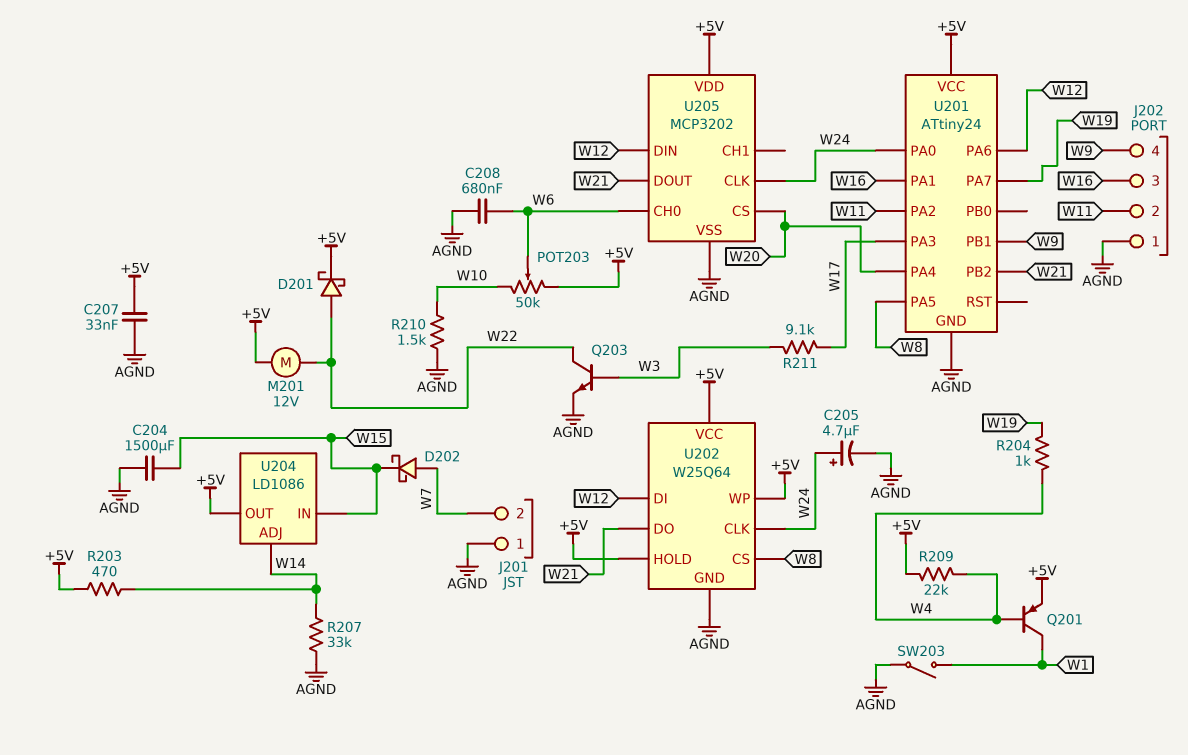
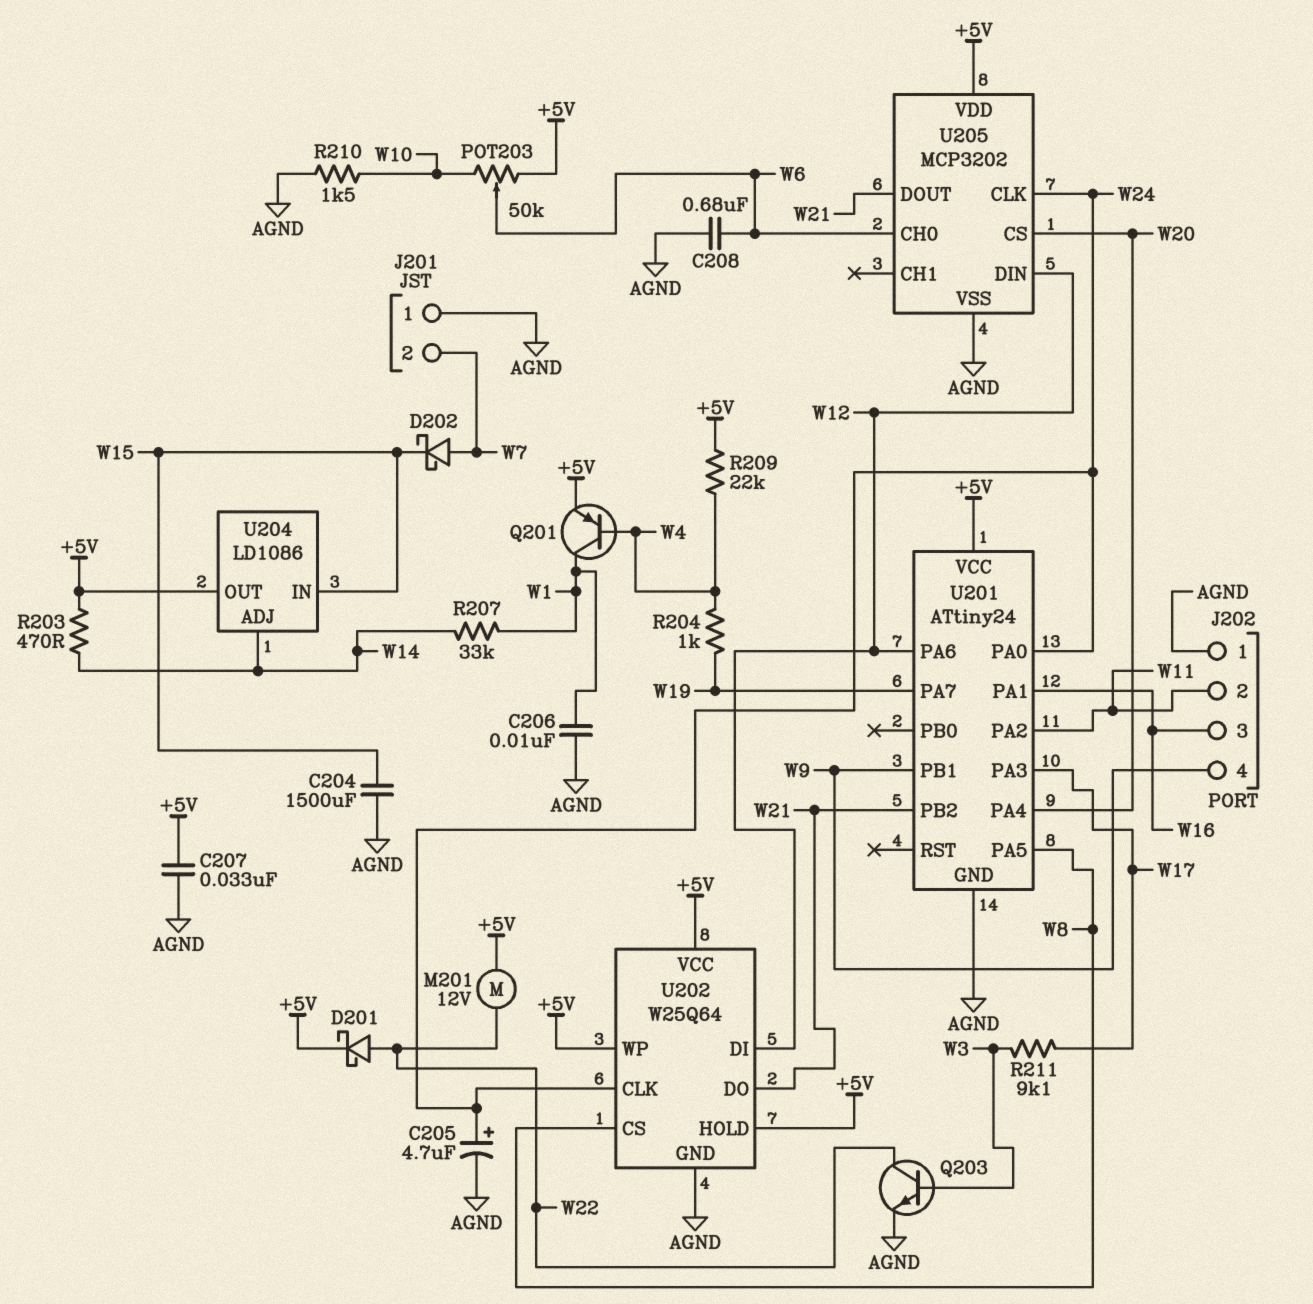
C206: none -> 10nF (AGND, W1)
R207: 33k (AGND, W14) -> 33k (W1, W14)
SW203: switch (AGND, W1) -> none

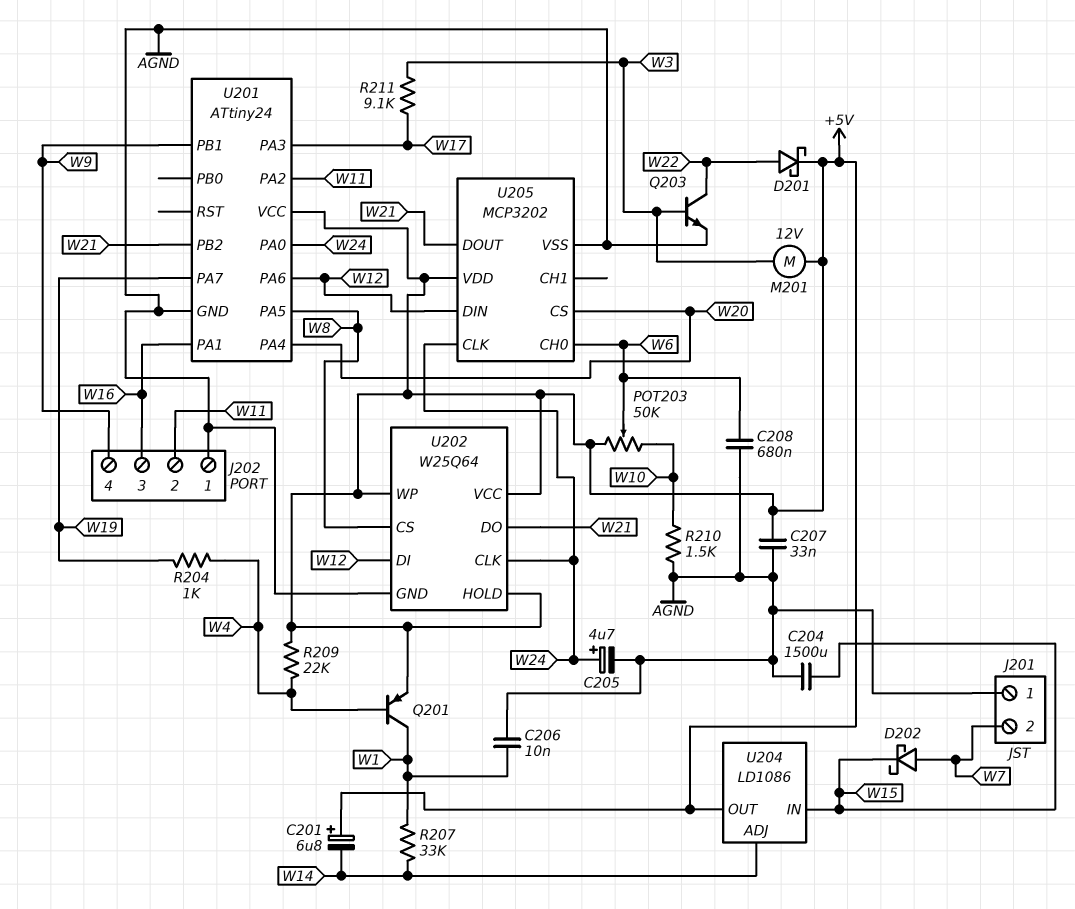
C201: none -> 6.8uF (plus +5V, minus W14)
M201: motor 12V (+5V, W22) -> motor 12V (+5V, W3)
R203: 470 (+5V, W14) -> none

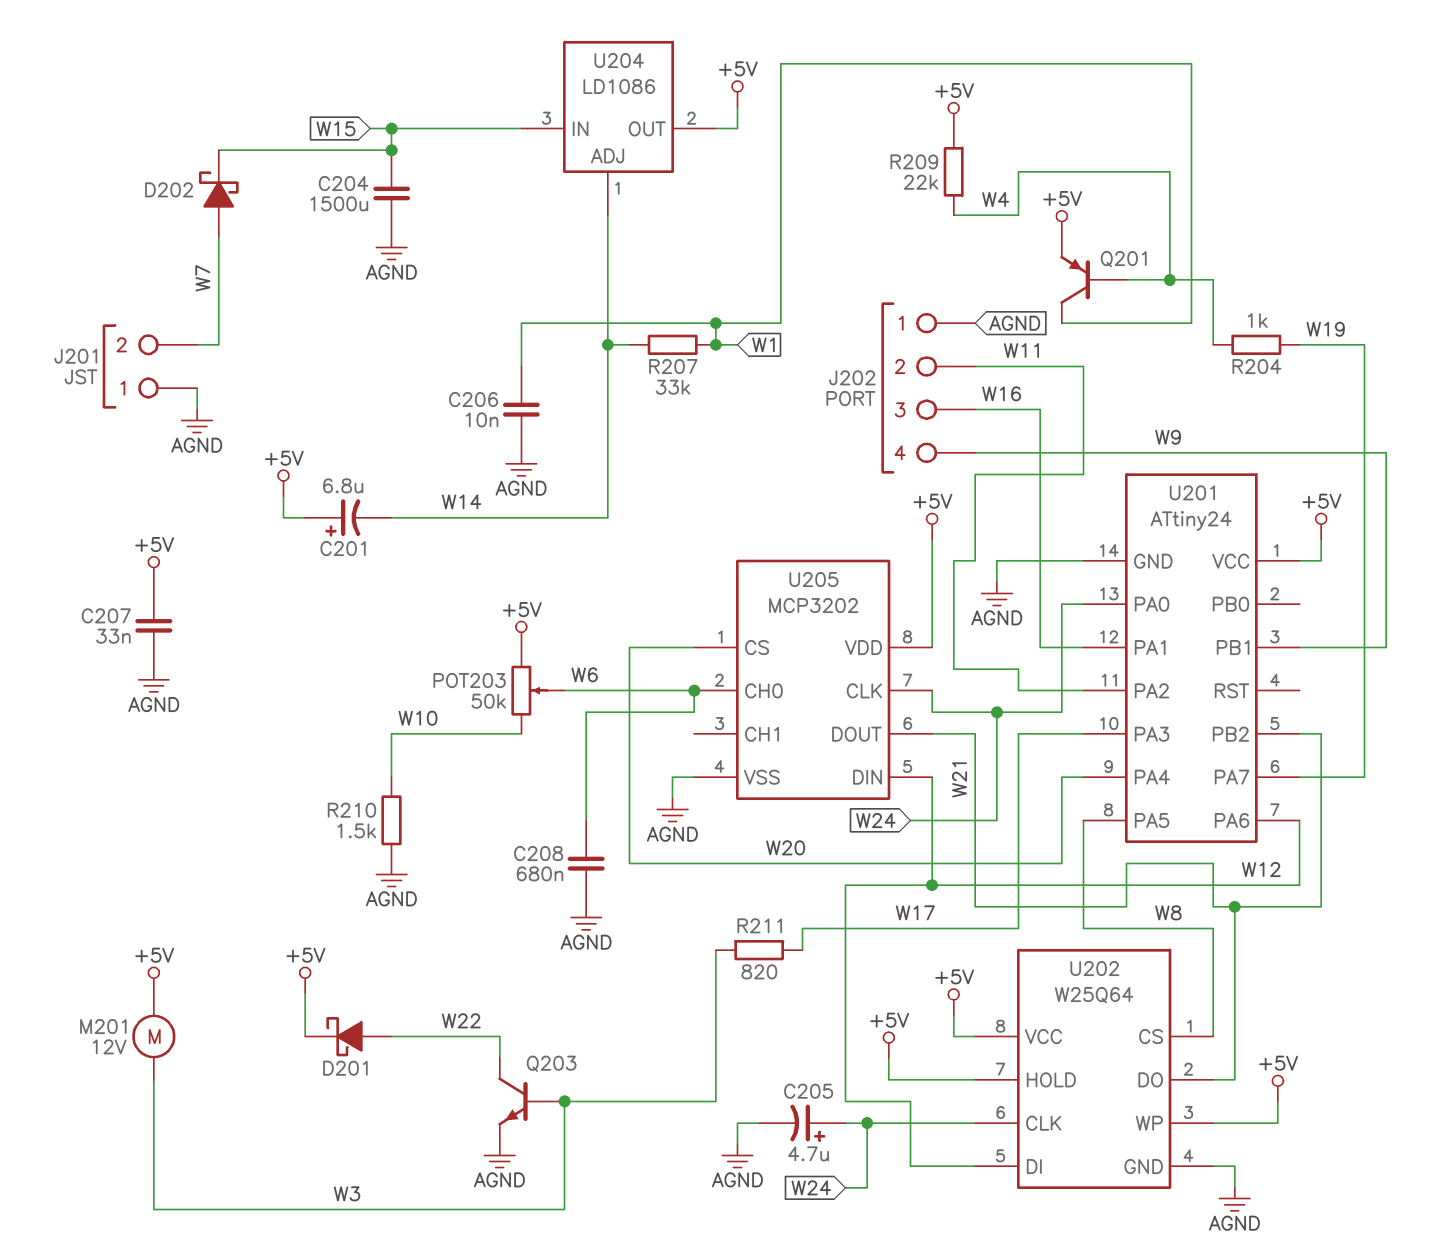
R211: 9.1k (W3, W17) -> 820 (W3, W17)

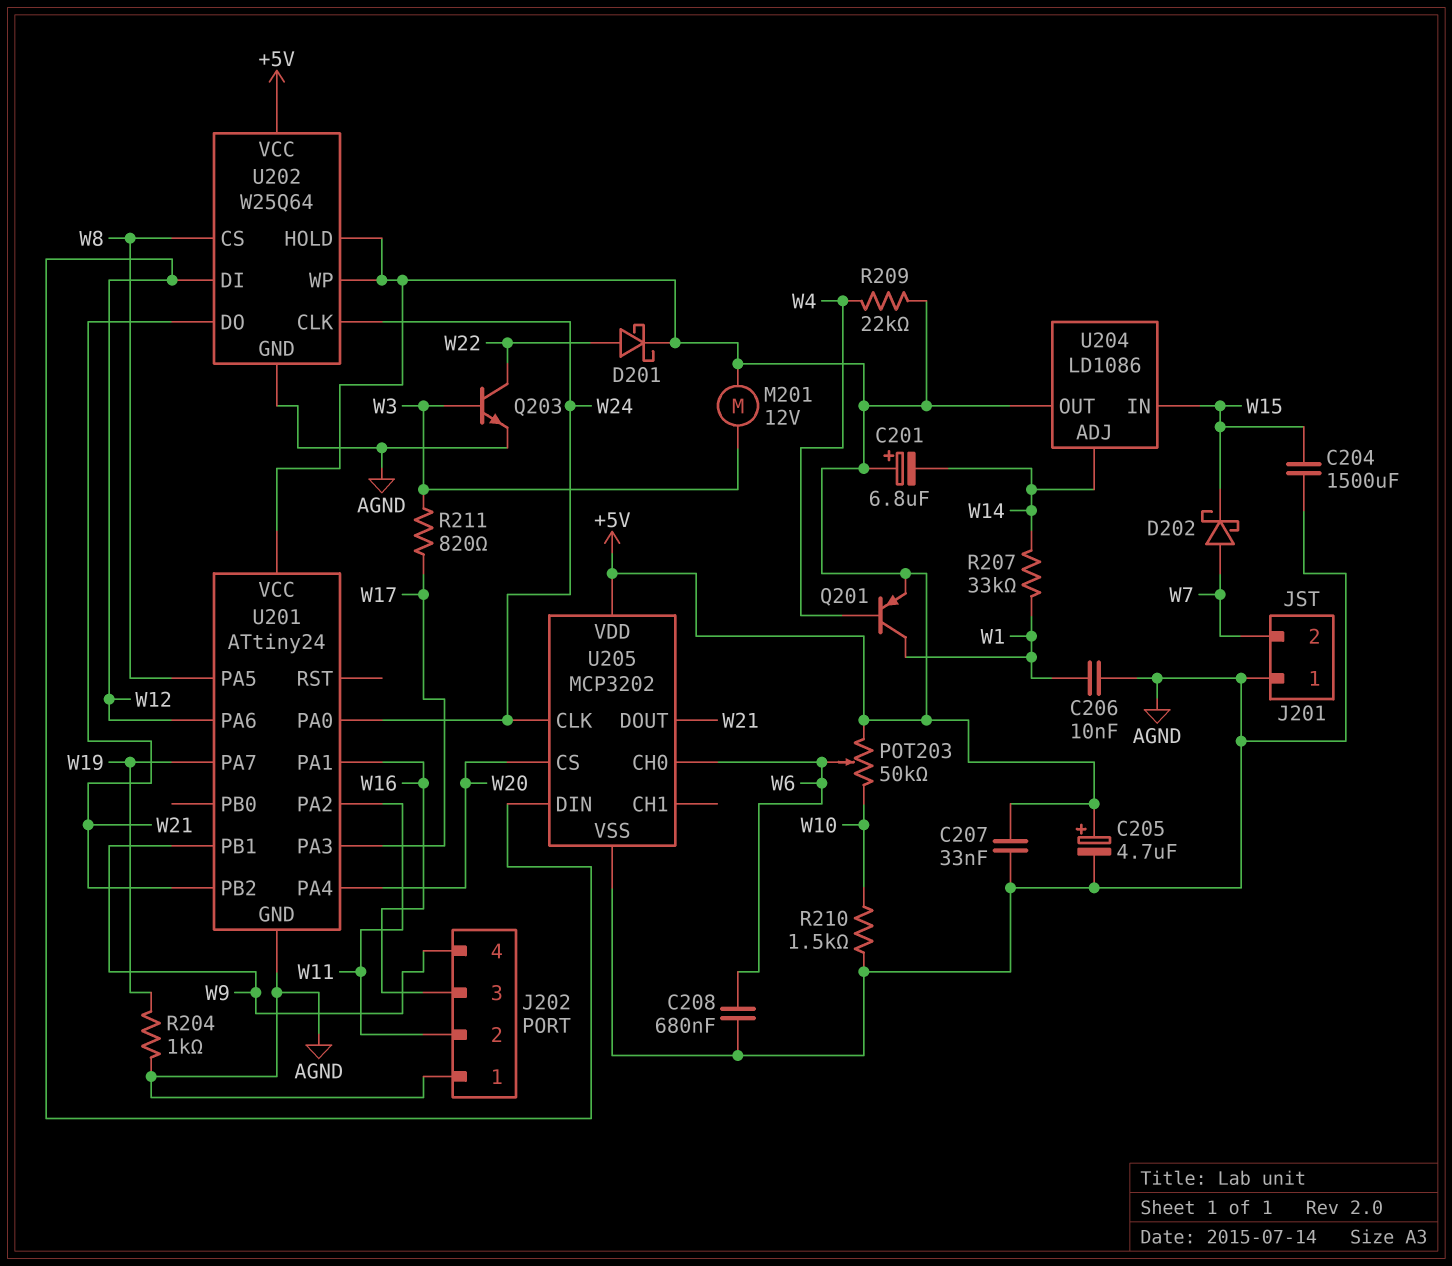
C205: 4.7uF (plus W24, minus AGND) -> 4.7uF (plus +5V, minus AGND)
R204: 1k (W4, W19) -> 1k (AGND, W19)

